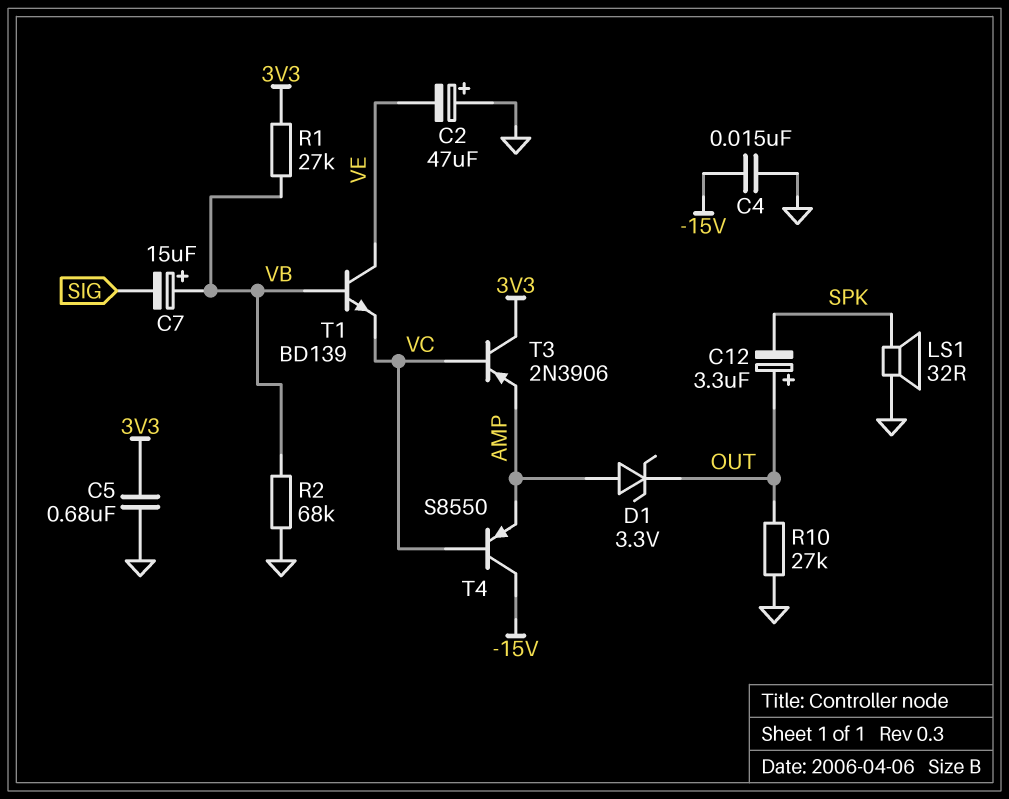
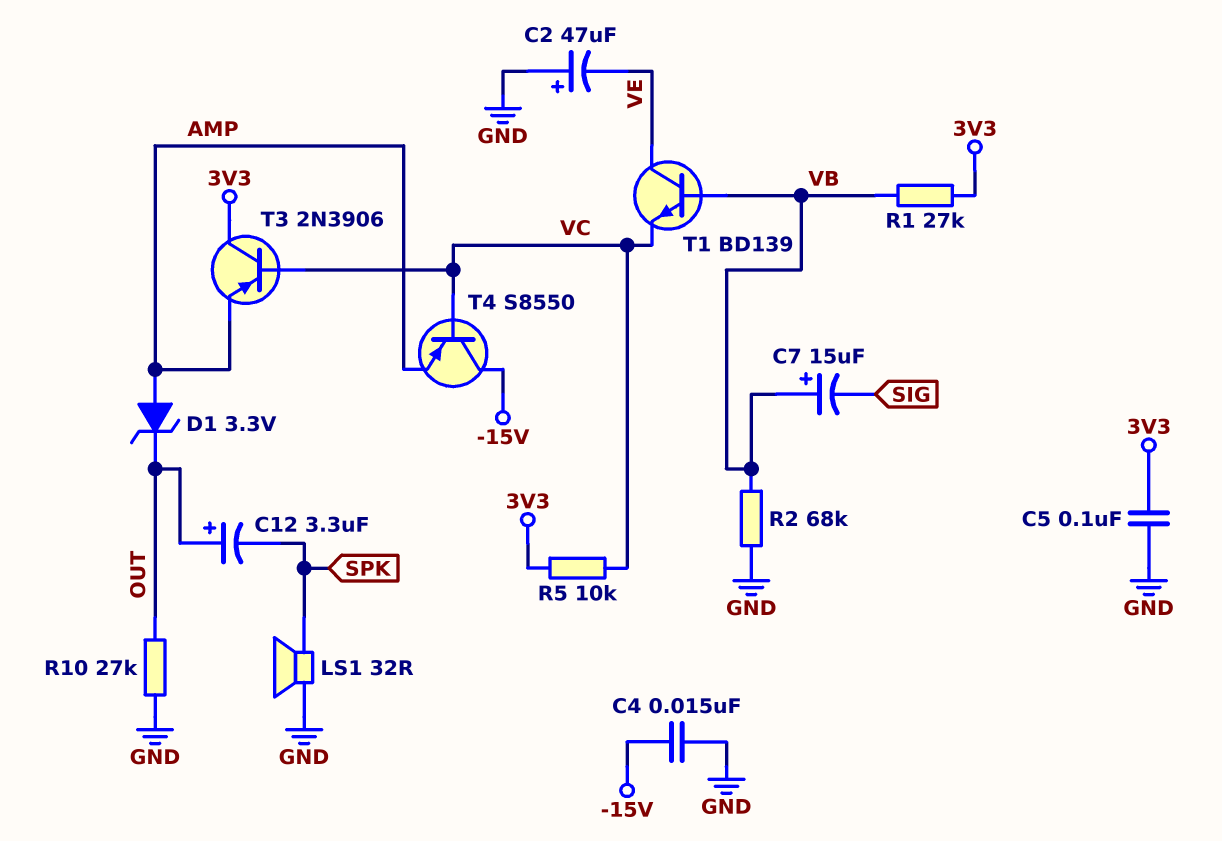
C5: 680nF (3V3, GND) -> 100nF (3V3, GND)
R5: none -> 10k (3V3, VC)

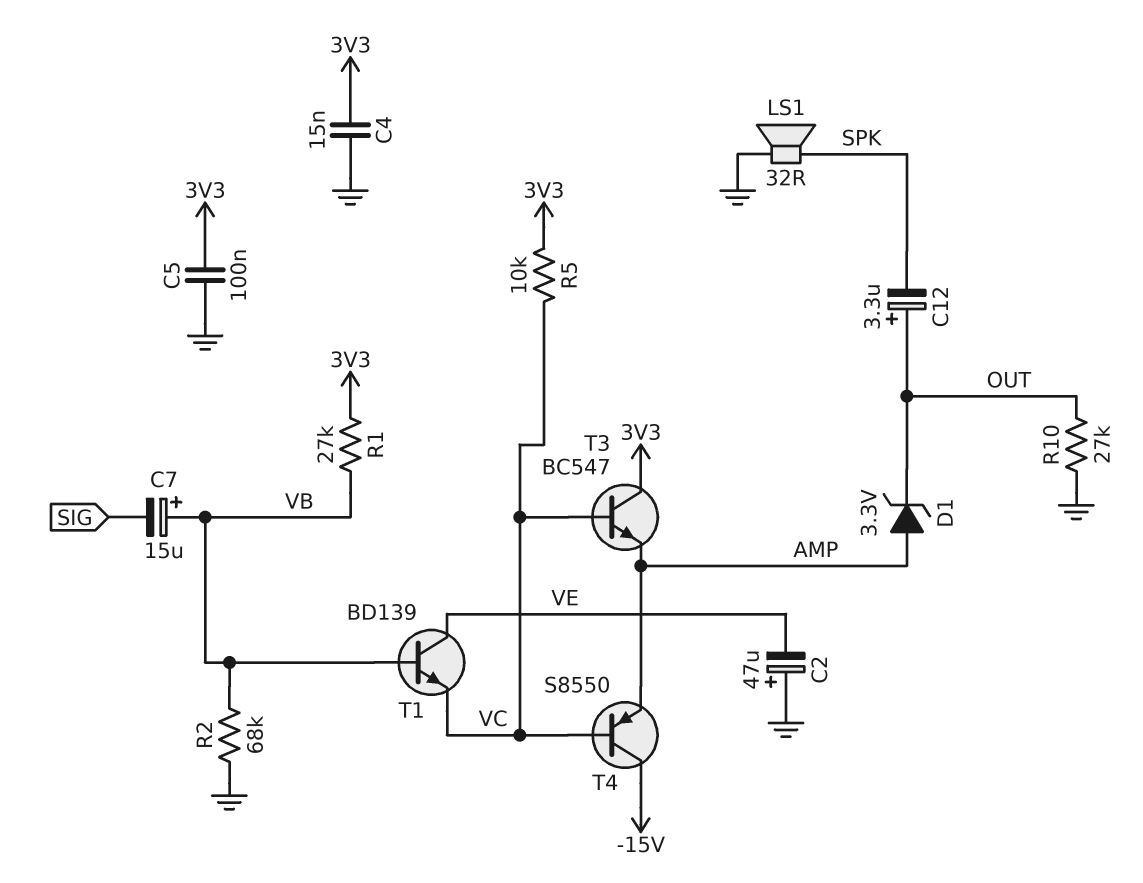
C4: 15nF (-15V, GND) -> 15nF (3V3, GND)
T3: PNP 2N3906 (B VC, C 3V3, E AMP) -> NPN BC547 (B VC, C 3V3, E AMP)

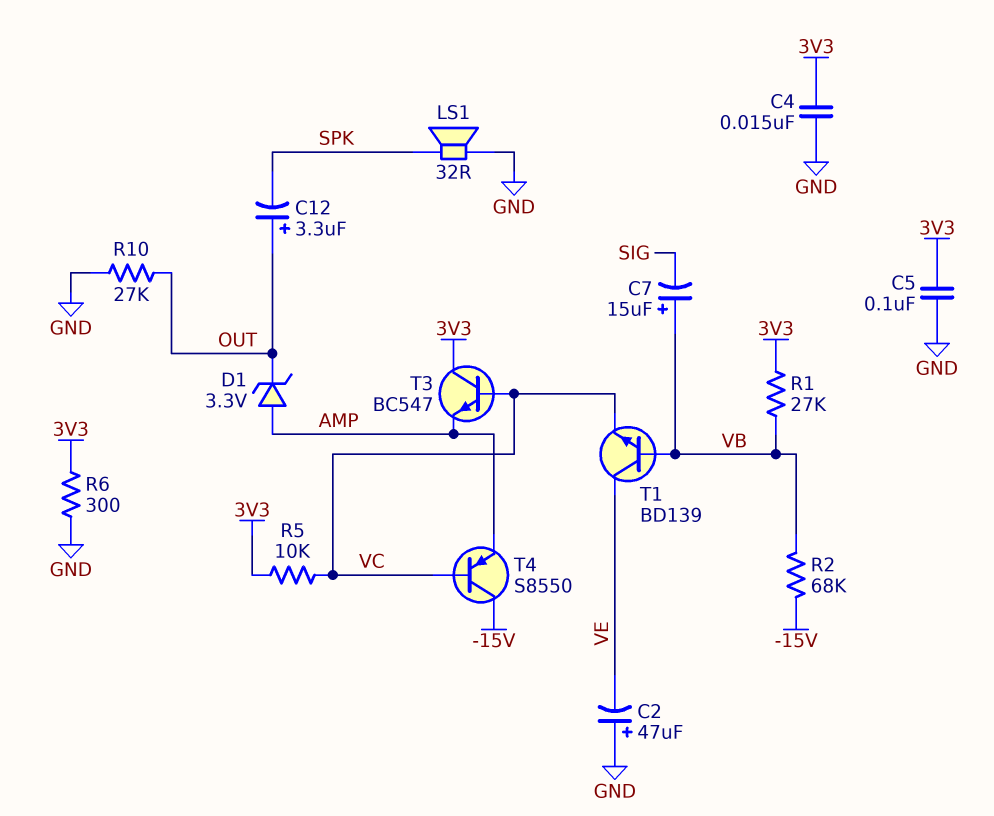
R2: 68k (GND, VB) -> 68k (-15V, VB)
R6: none -> 300 (3V3, GND)

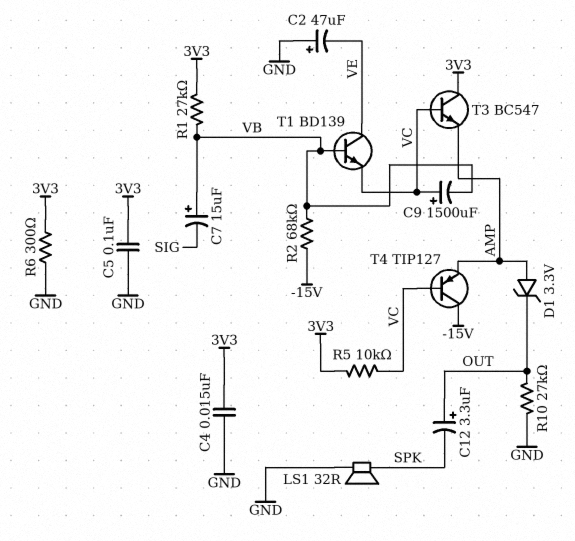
C9: none -> 1500uF (plus VC, minus VB)
T4: PNP S8550 (B VC, C -15V, E AMP) -> PNP TIP127 (B VC, C -15V, E AMP)

